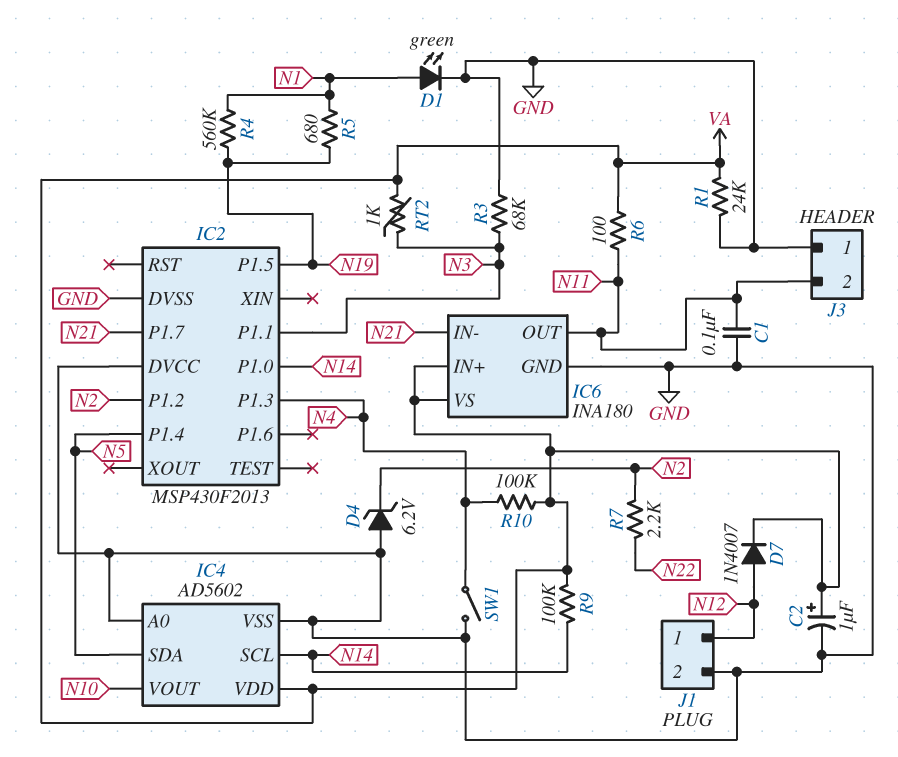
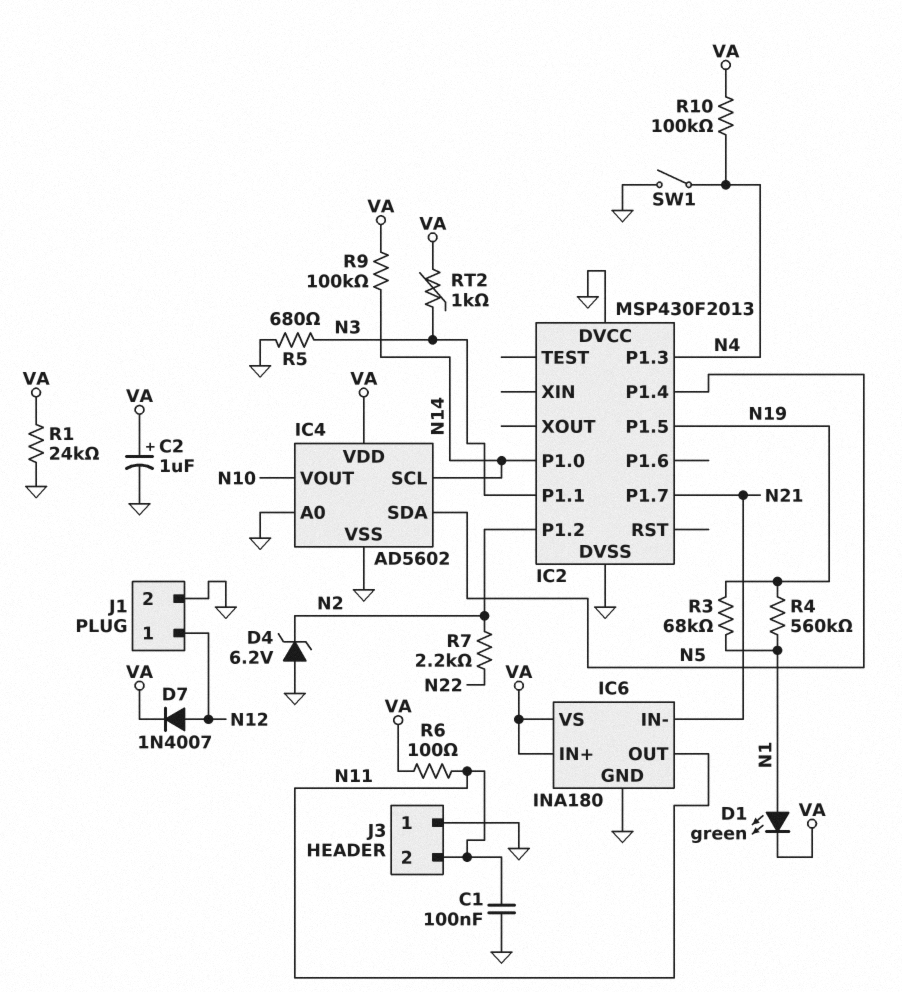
D1: LED green (A N1, K GND) -> LED green (A N1, K VA)
R3: 68k (GND, N3) -> 68k (N1, N19)
R5: 680 (N1, N19) -> 680 (GND, N3)

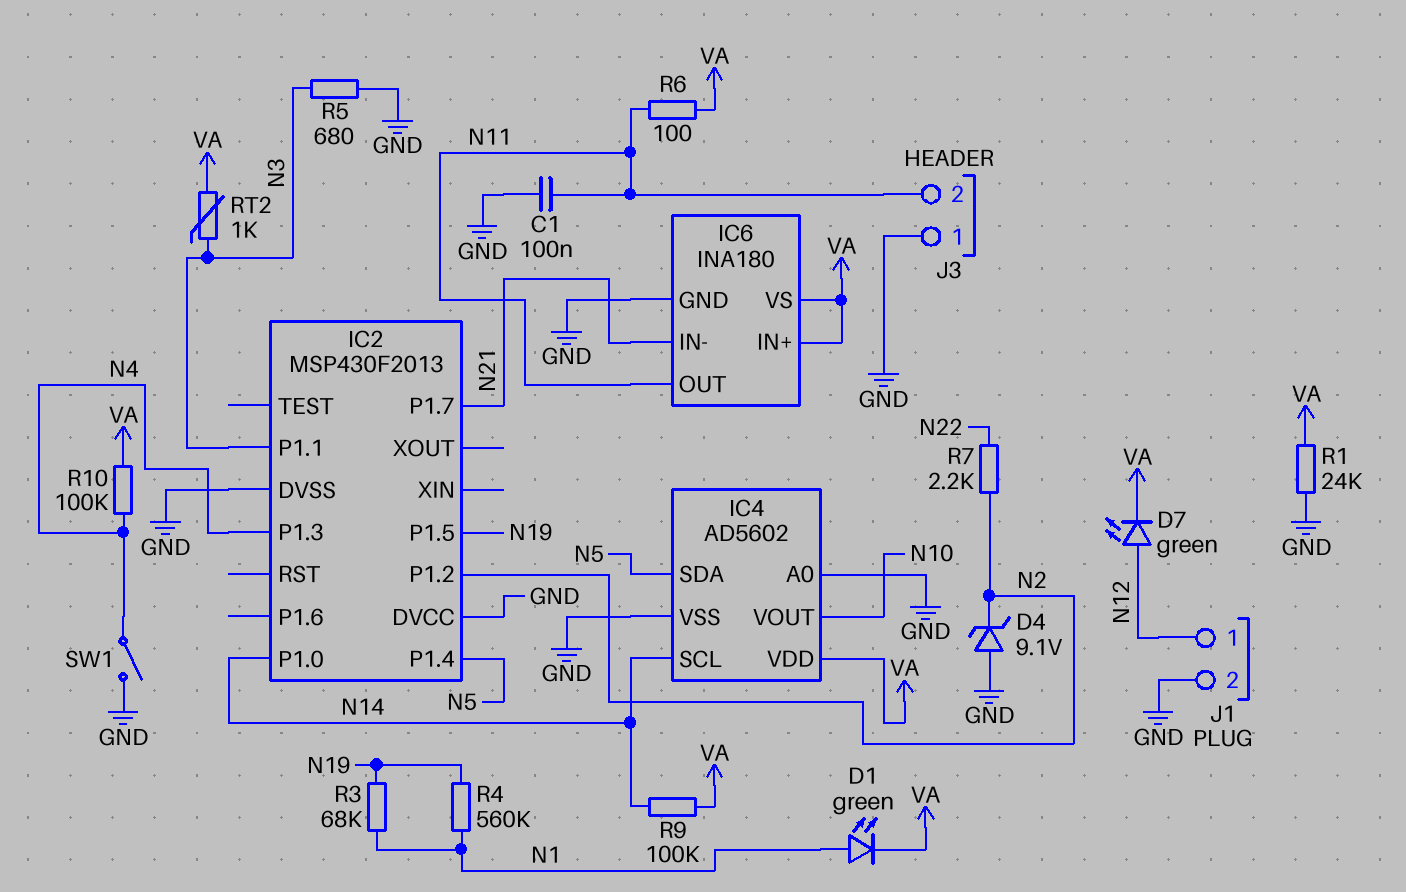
C2: 1uF (plus VA, minus GND) -> none
D4: zener 6.2V (A GND, K N2) -> zener 9.1V (A GND, K N2)
D7: diode 1N4007 (A N12, K VA) -> LED green (A N12, K VA)

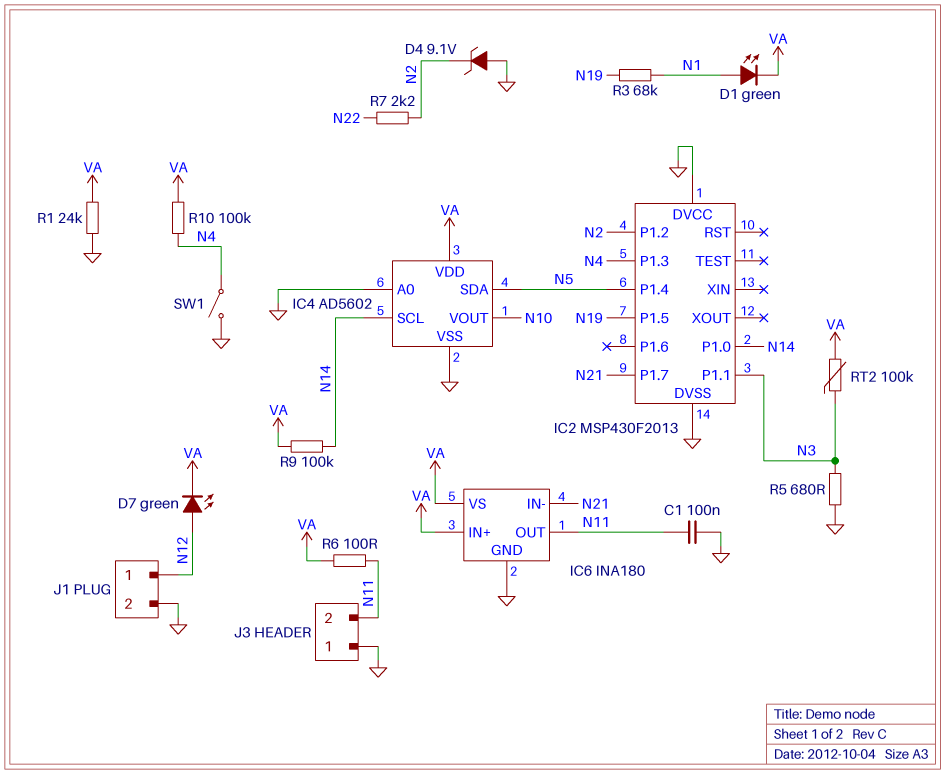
R4: 560k (N1, N19) -> none
RT2: 1k (N3, VA) -> 100k (N3, VA)

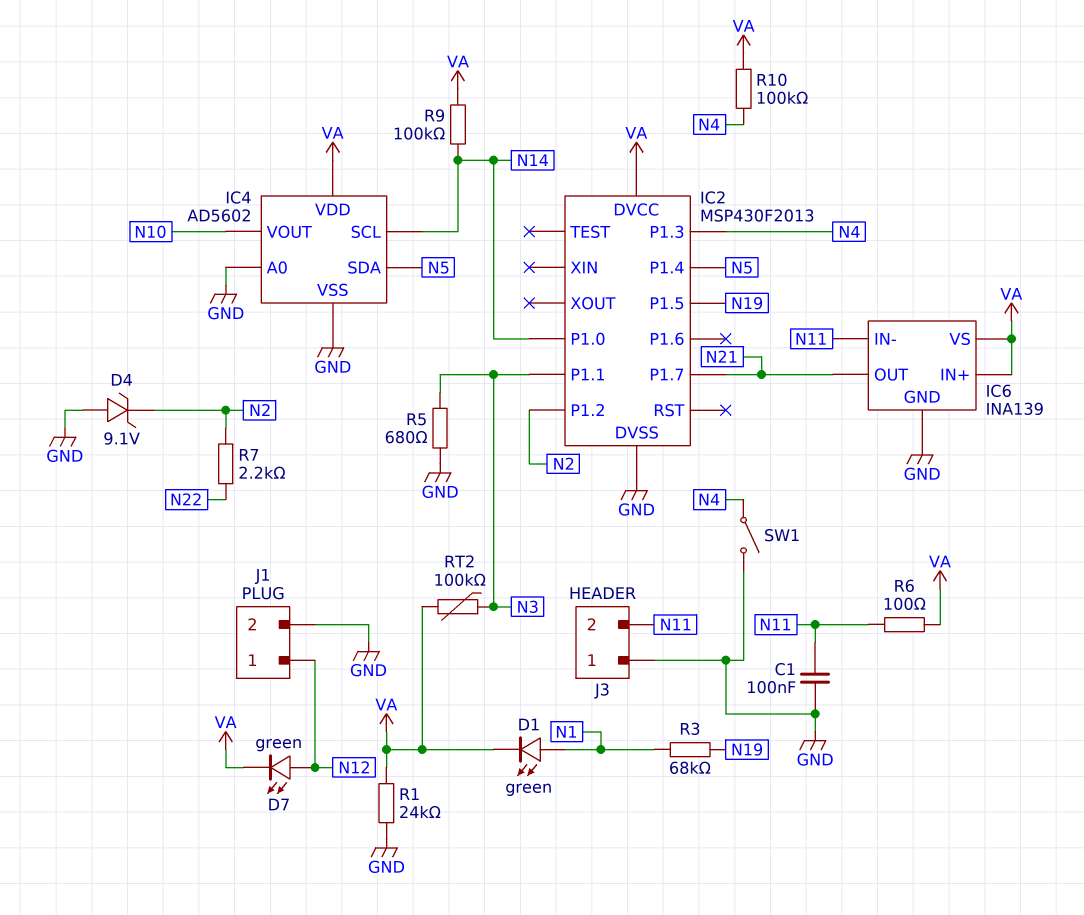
IC2 pin DVCC: GND -> VA
IC6: INA180 -> INA139
IC6 pin IN-: N21 -> N11
IC6 pin OUT: N11 -> N21

